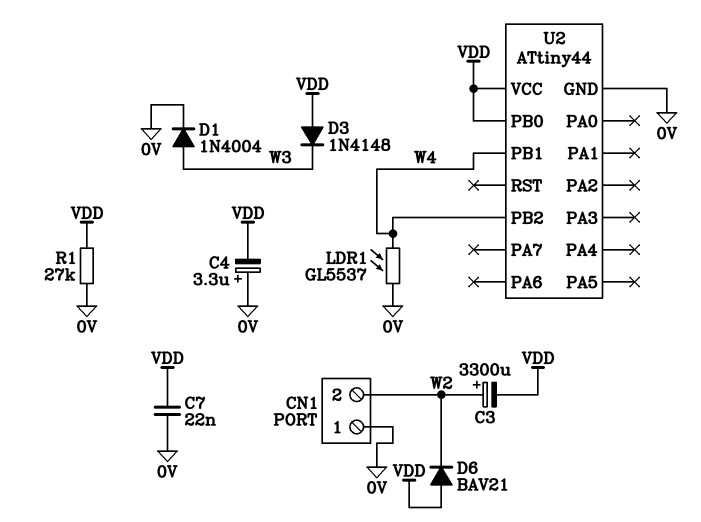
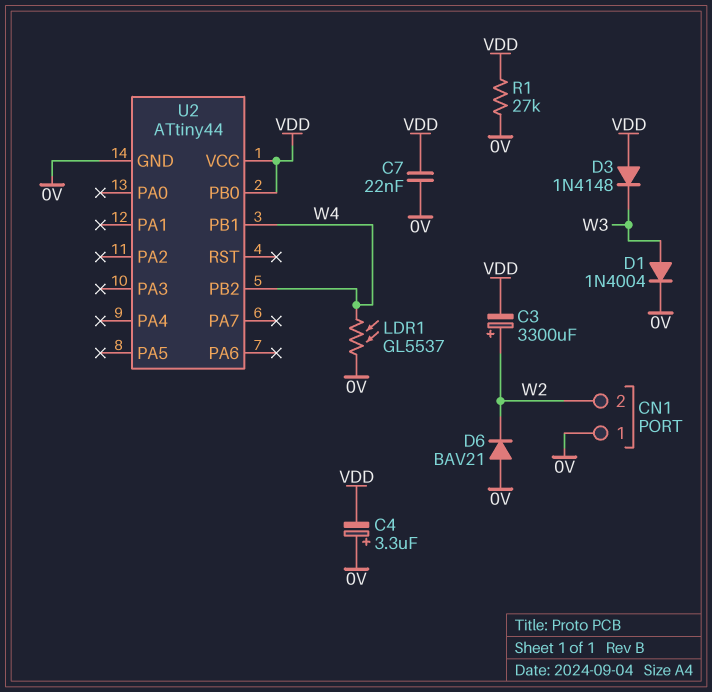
D6: diode BAV21 (A VDD, K W2) -> diode BAV21 (A 0V, K W2)

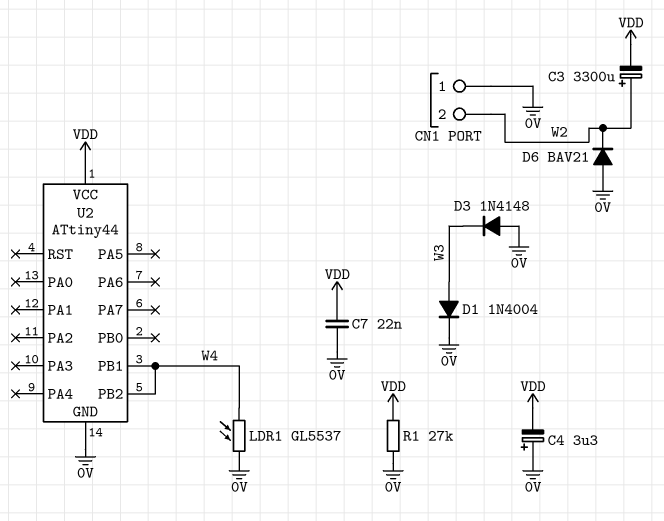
D3: diode 1N4148 (A VDD, K W3) -> diode 1N4148 (A 0V, K W3)
U2 pin PB0: VDD -> none

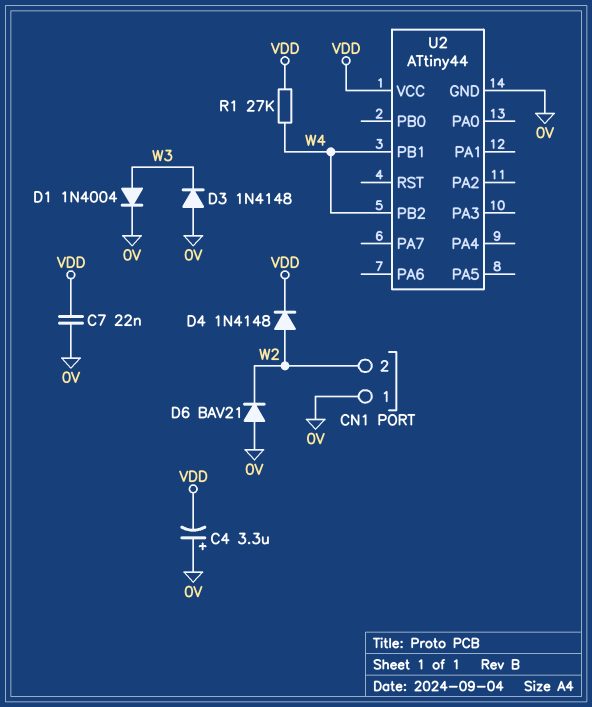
C3: 3300uF (plus W2, minus VDD) -> none
D4: none -> diode 1N4148 (A W2, K VDD)
LDR1: GL5537 (0V, W4) -> none
R1: 27k (0V, VDD) -> 27k (VDD, W4)

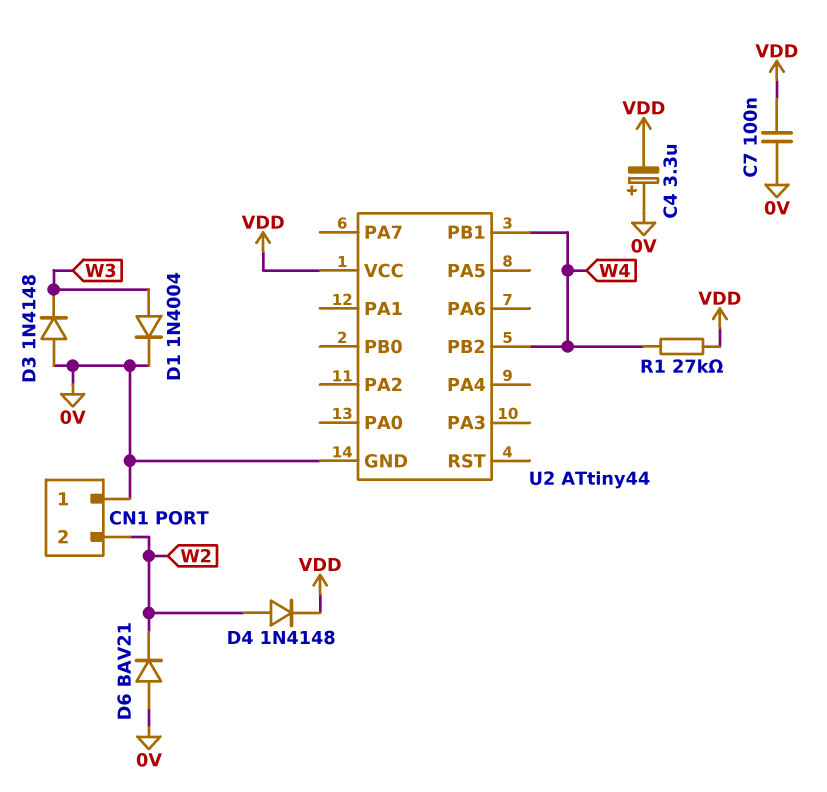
C7: 22nF (0V, VDD) -> 100nF (0V, VDD)

